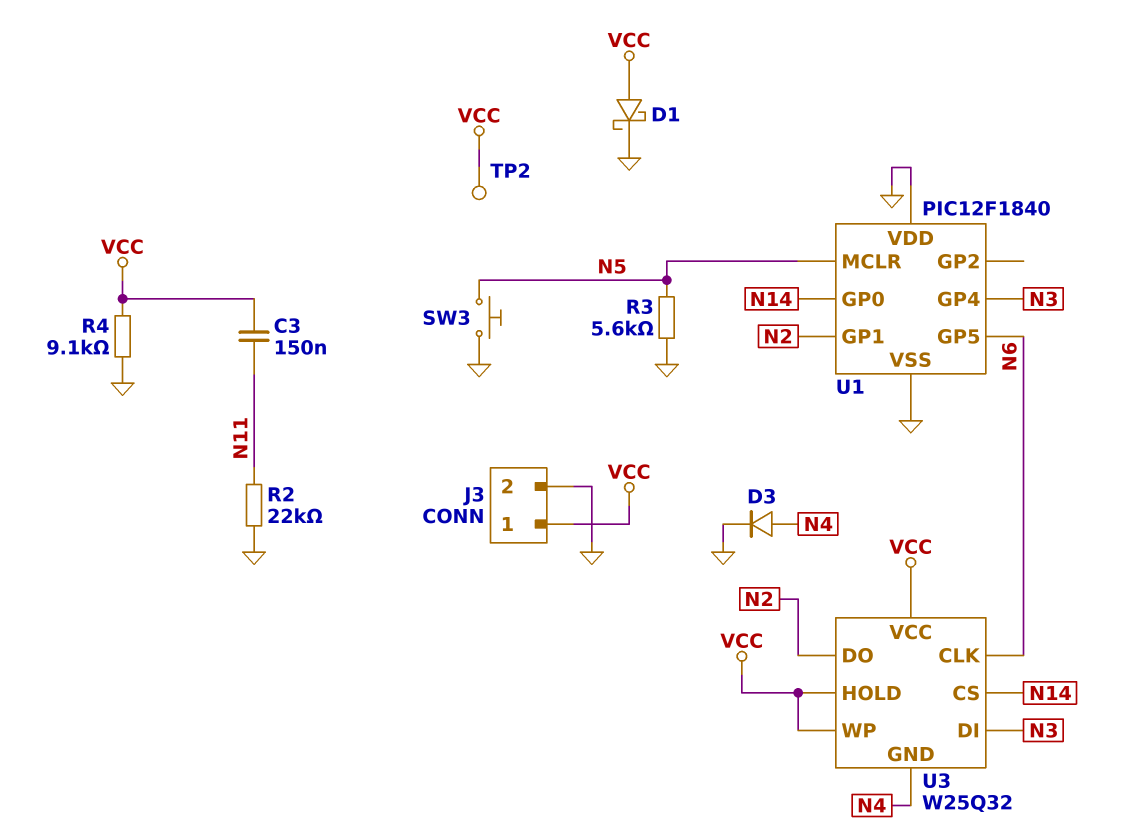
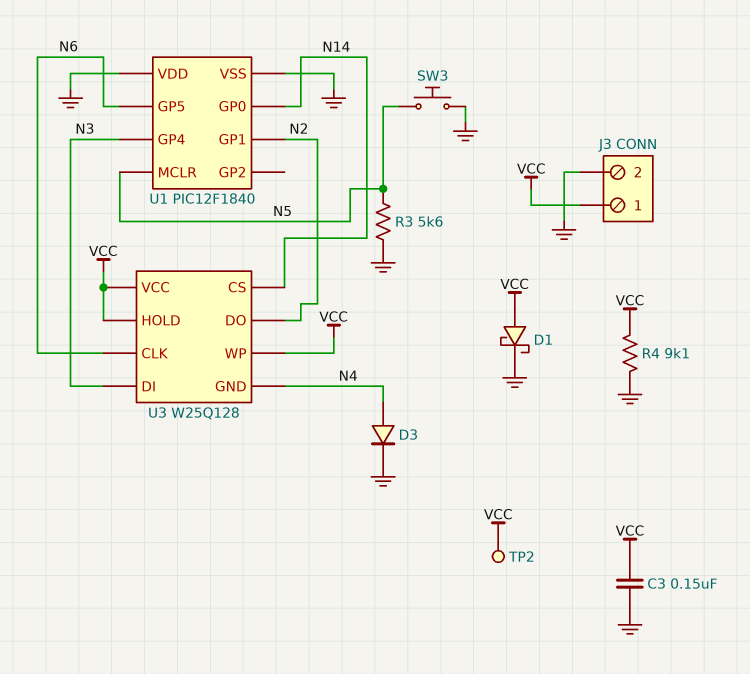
C3: 150nF (N11, VCC) -> 150nF (GND, VCC)
R2: 22k (GND, N11) -> none
U3: W25Q32 -> W25Q128

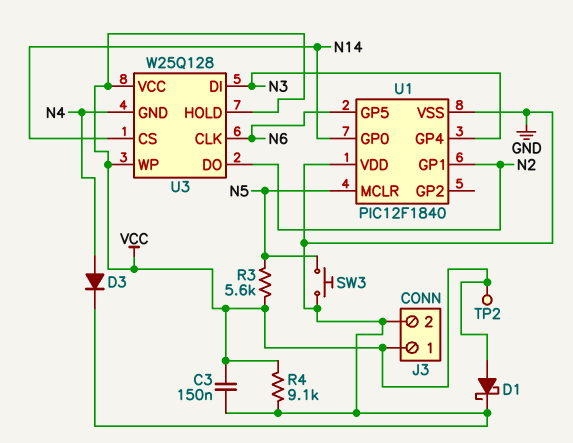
R3: 5.6k (GND, N5) -> 5.6k (N5, VCC)

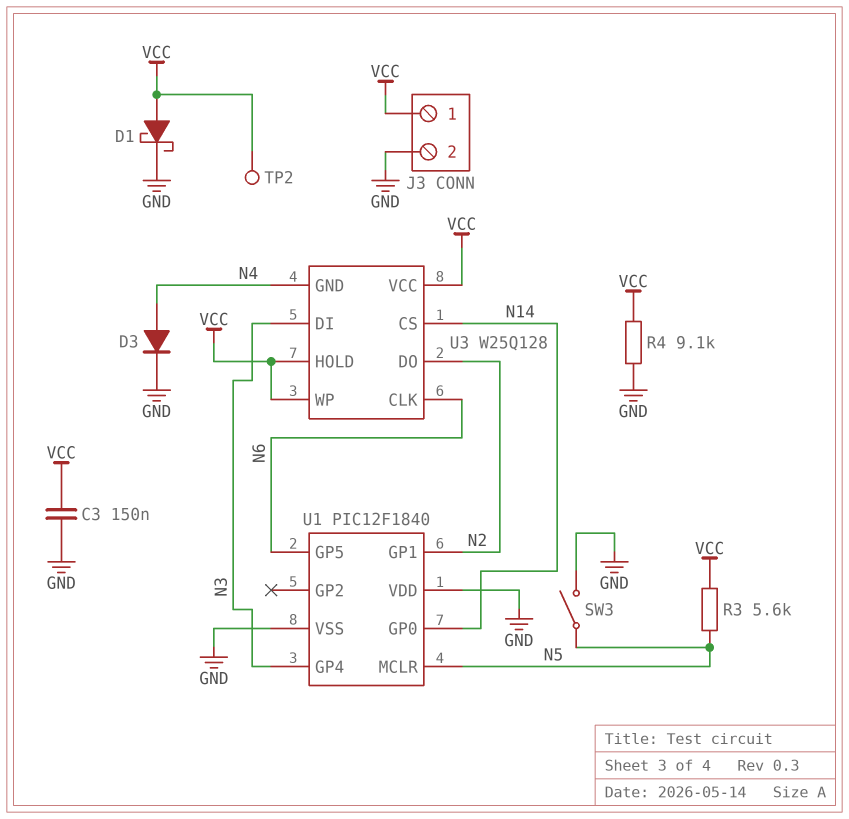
SW3: button (GND, N5) -> switch (GND, N5)

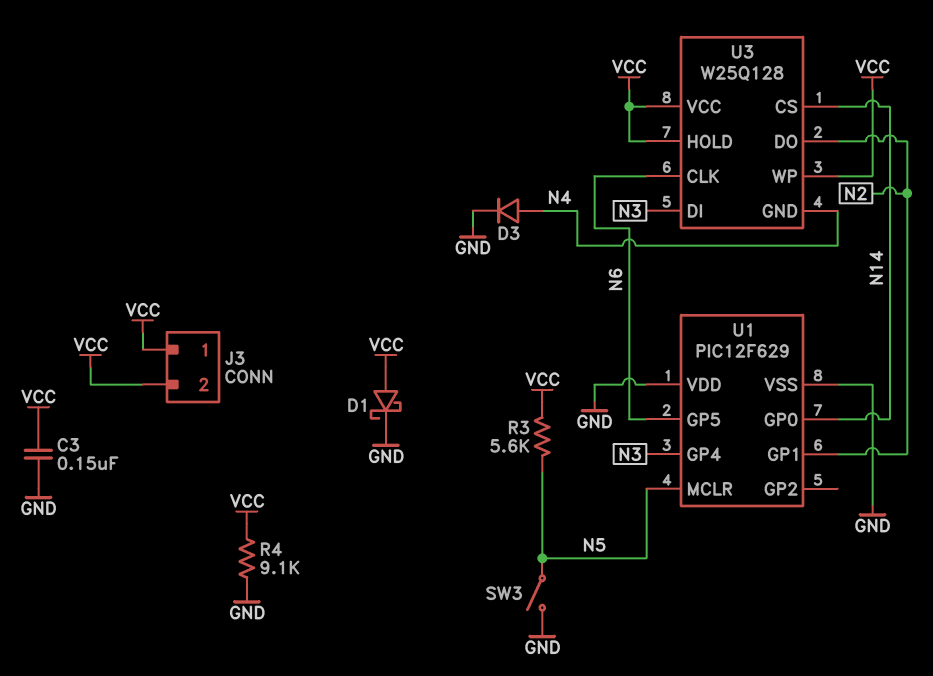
J3 pin 2: GND -> VCC
TP2: test point (VCC) -> none
U1: PIC12F1840 -> PIC12F629

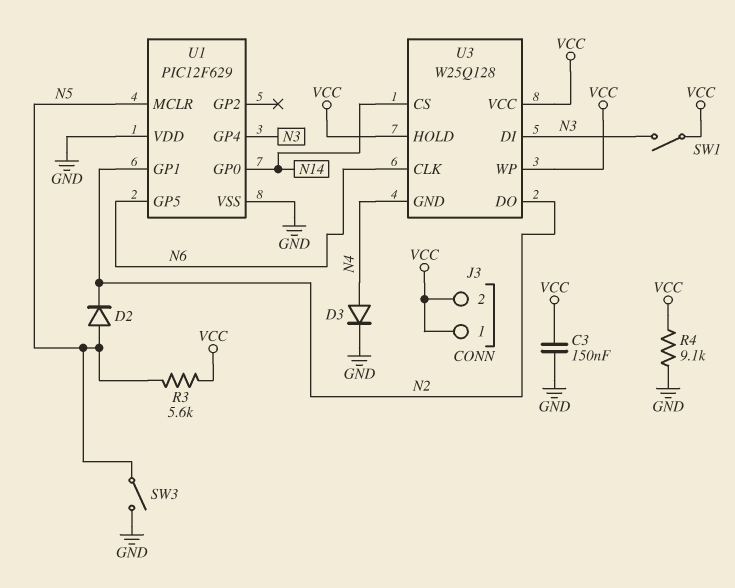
D1: schottky (A VCC, K GND) -> none
D2: none -> diode (A N5, K N2)
SW1: none -> switch (N3, VCC)

